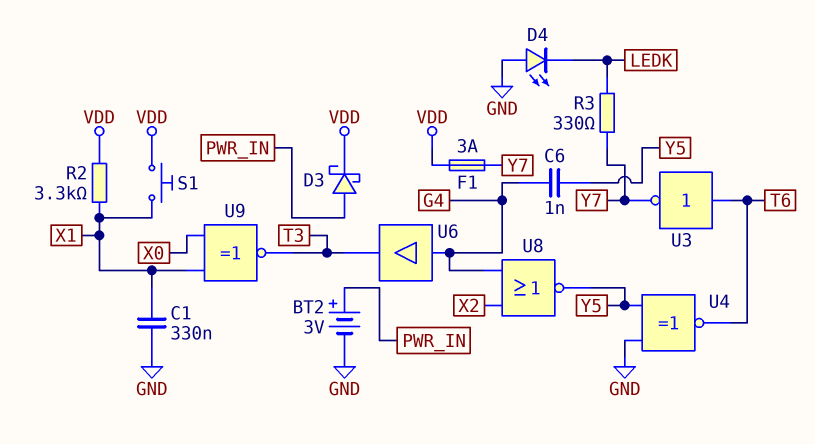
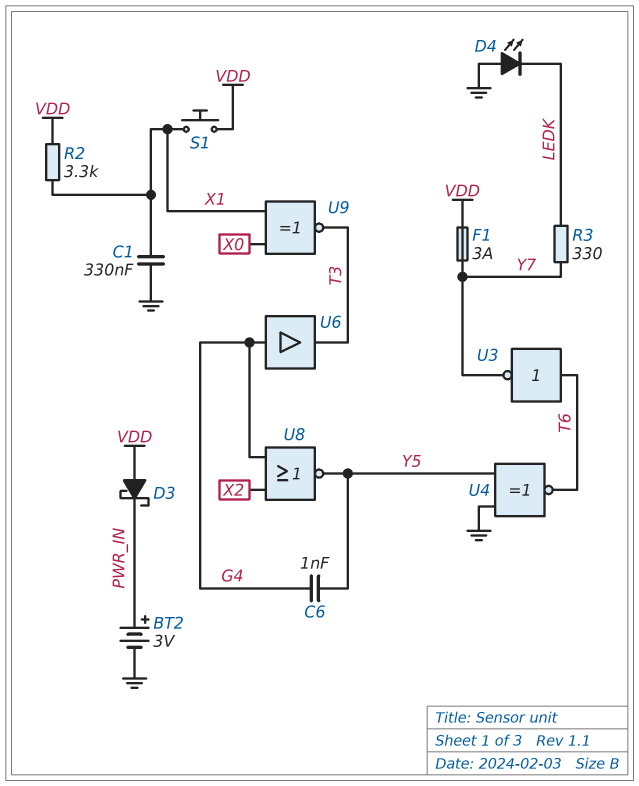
D3: schottky (A PWR_IN, K VDD) -> schottky (A VDD, K PWR_IN)

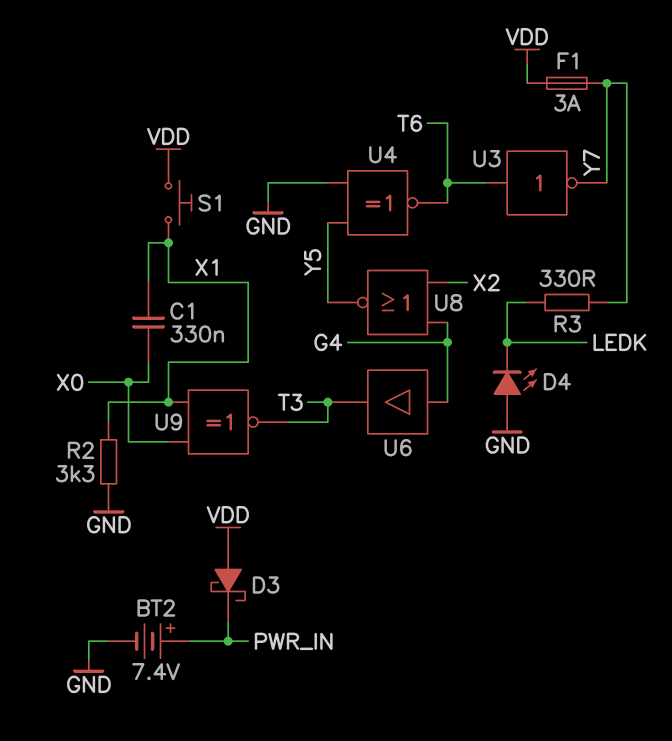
BT2: 3V (plus PWR_IN, minus GND) -> 7.4V (plus PWR_IN, minus GND)
C1: 330nF (GND, X1) -> 330nF (X0, X1)
C6: 1nF (G4, Y5) -> none
R2: 3.3k (VDD, X1) -> 3.3k (GND, X1)

